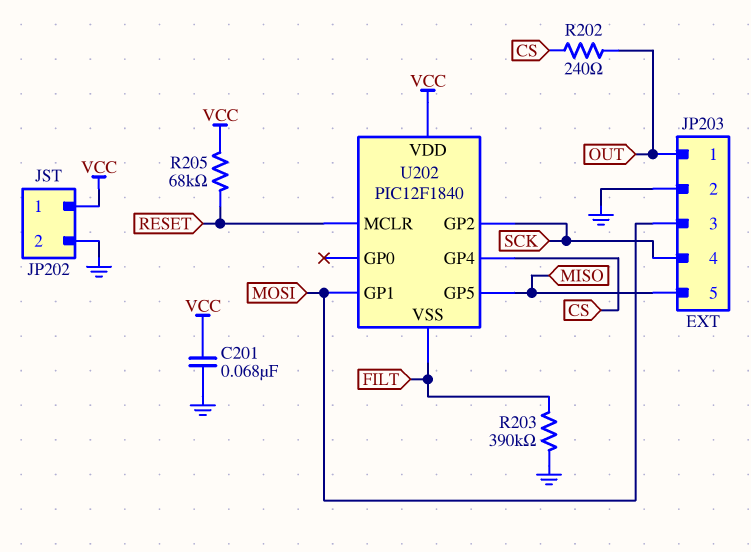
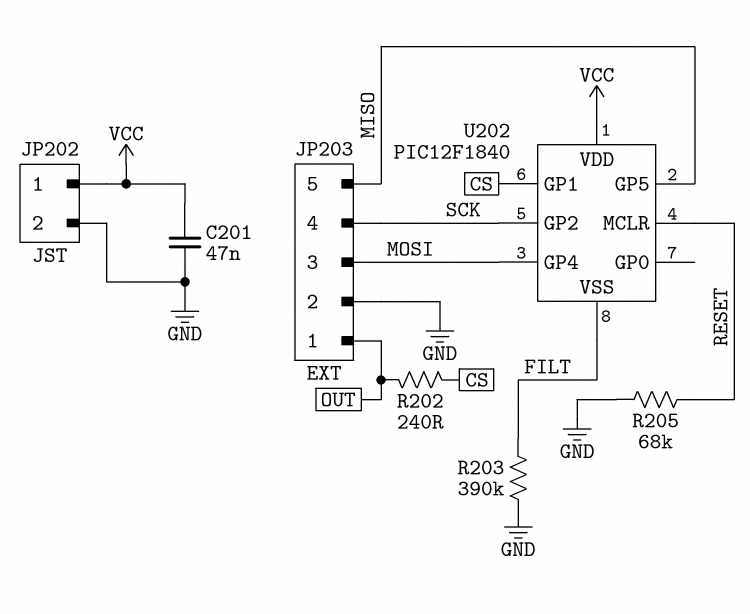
C201: 68nF (GND, VCC) -> 47nF (GND, VCC)
R205: 68k (RESET, VCC) -> 68k (GND, RESET)
U202 pin GP1: MOSI -> CS
U202 pin GP4: CS -> MOSI

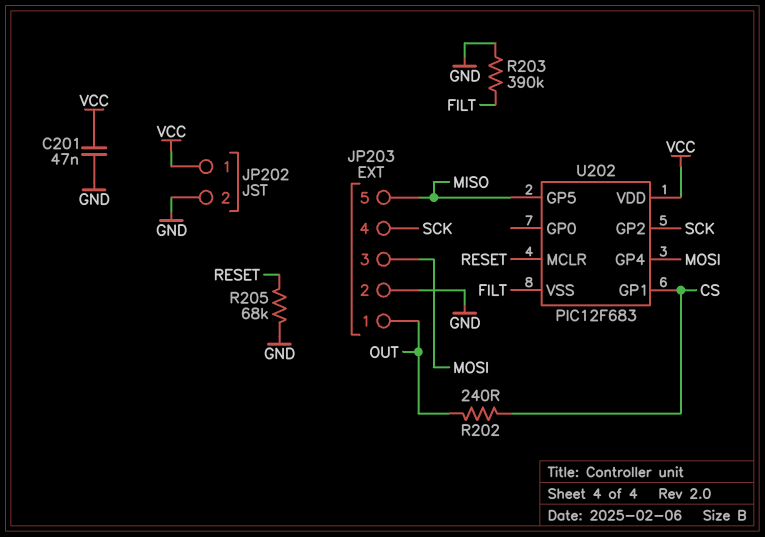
U202: PIC12F1840 -> PIC12F683

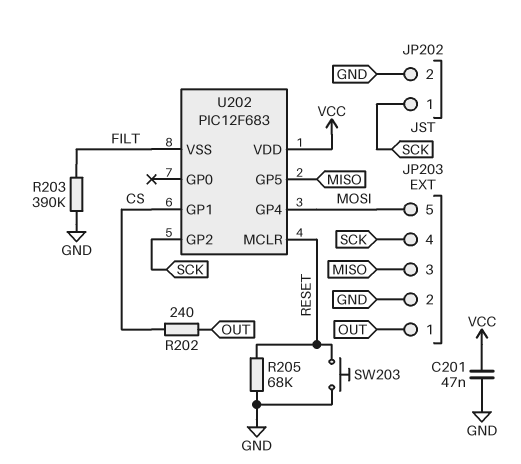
JP202 pin 1: VCC -> SCK
JP203 pin 3: MOSI -> MISO
JP203 pin 5: MISO -> MOSI
SW203: none -> button (GND, RESET)

